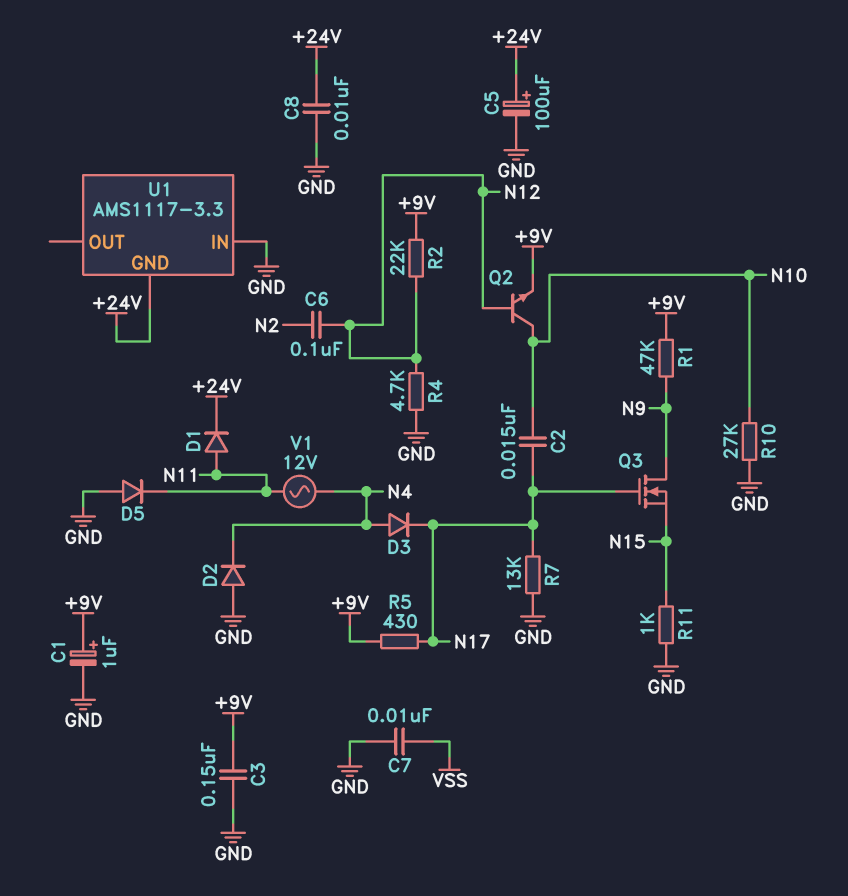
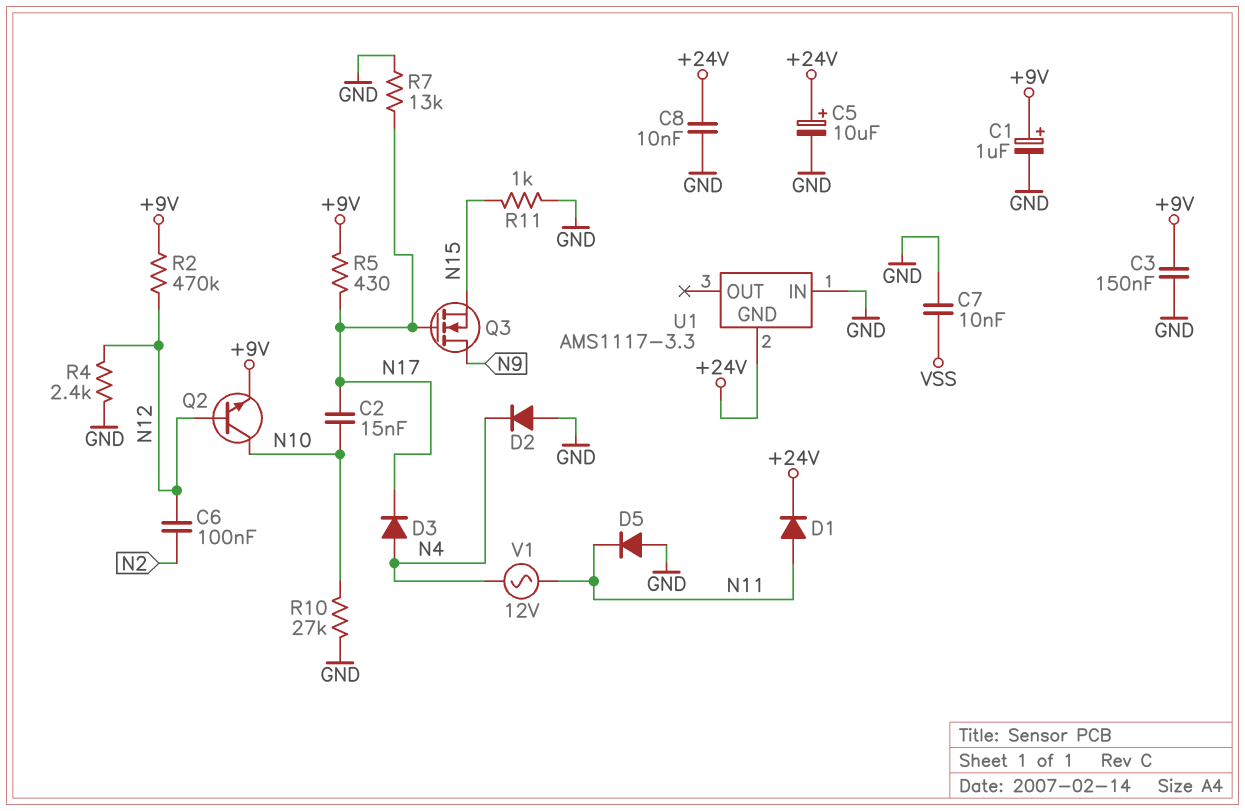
C5: 100uF (plus +24V, minus GND) -> 10uF (plus +24V, minus GND)
R1: 47k (+9V, N9) -> none
R2: 22k (+9V, N12) -> 470k (+9V, N12)
R4: 4.7k (GND, N12) -> 2.4k (GND, N12)

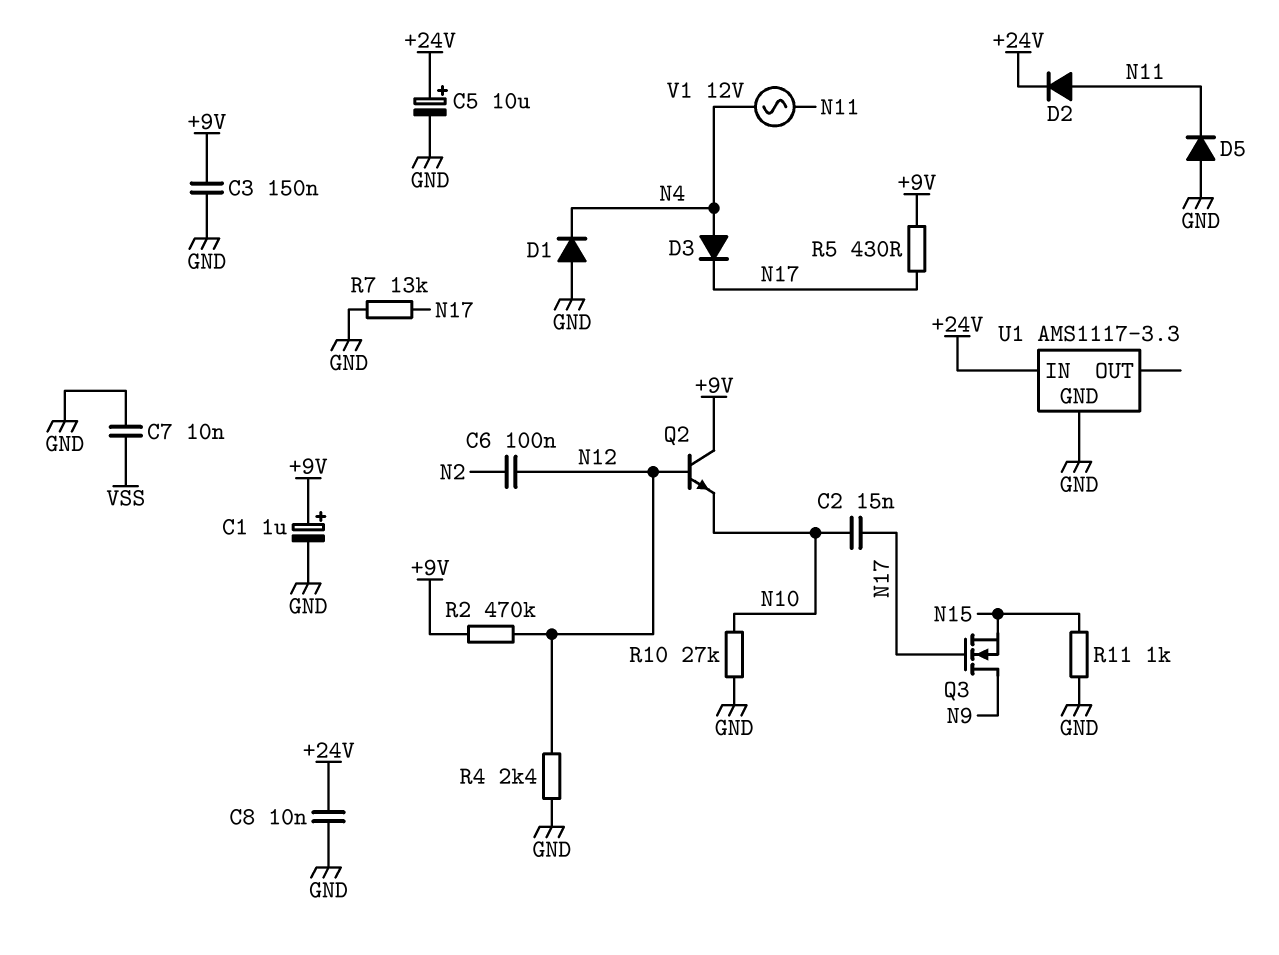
D1: diode (A N11, K +24V) -> diode (A GND, K N4)
D2: diode (A GND, K N4) -> diode (A N11, K +24V)
Q2: NPN (B N12, C N10, E +9V) -> NPN (B N12, C +9V, E N10)
U1 pin GND: +24V -> GND
U1 pin IN: GND -> +24V

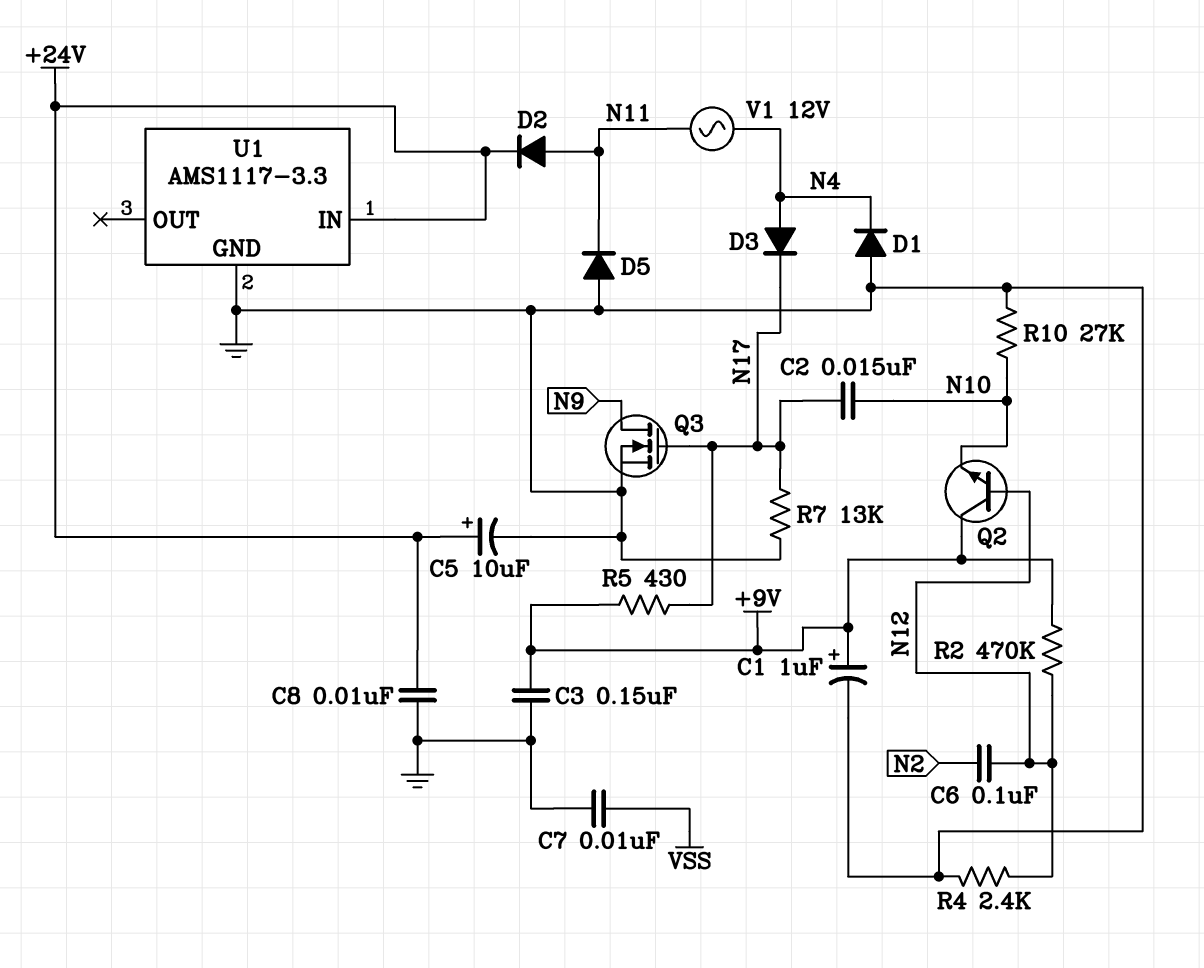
Q3: NMOS (G N17, D N9, S N15) -> NMOS (G N17, D N9, S GND)
R11: 1k (GND, N15) -> none

